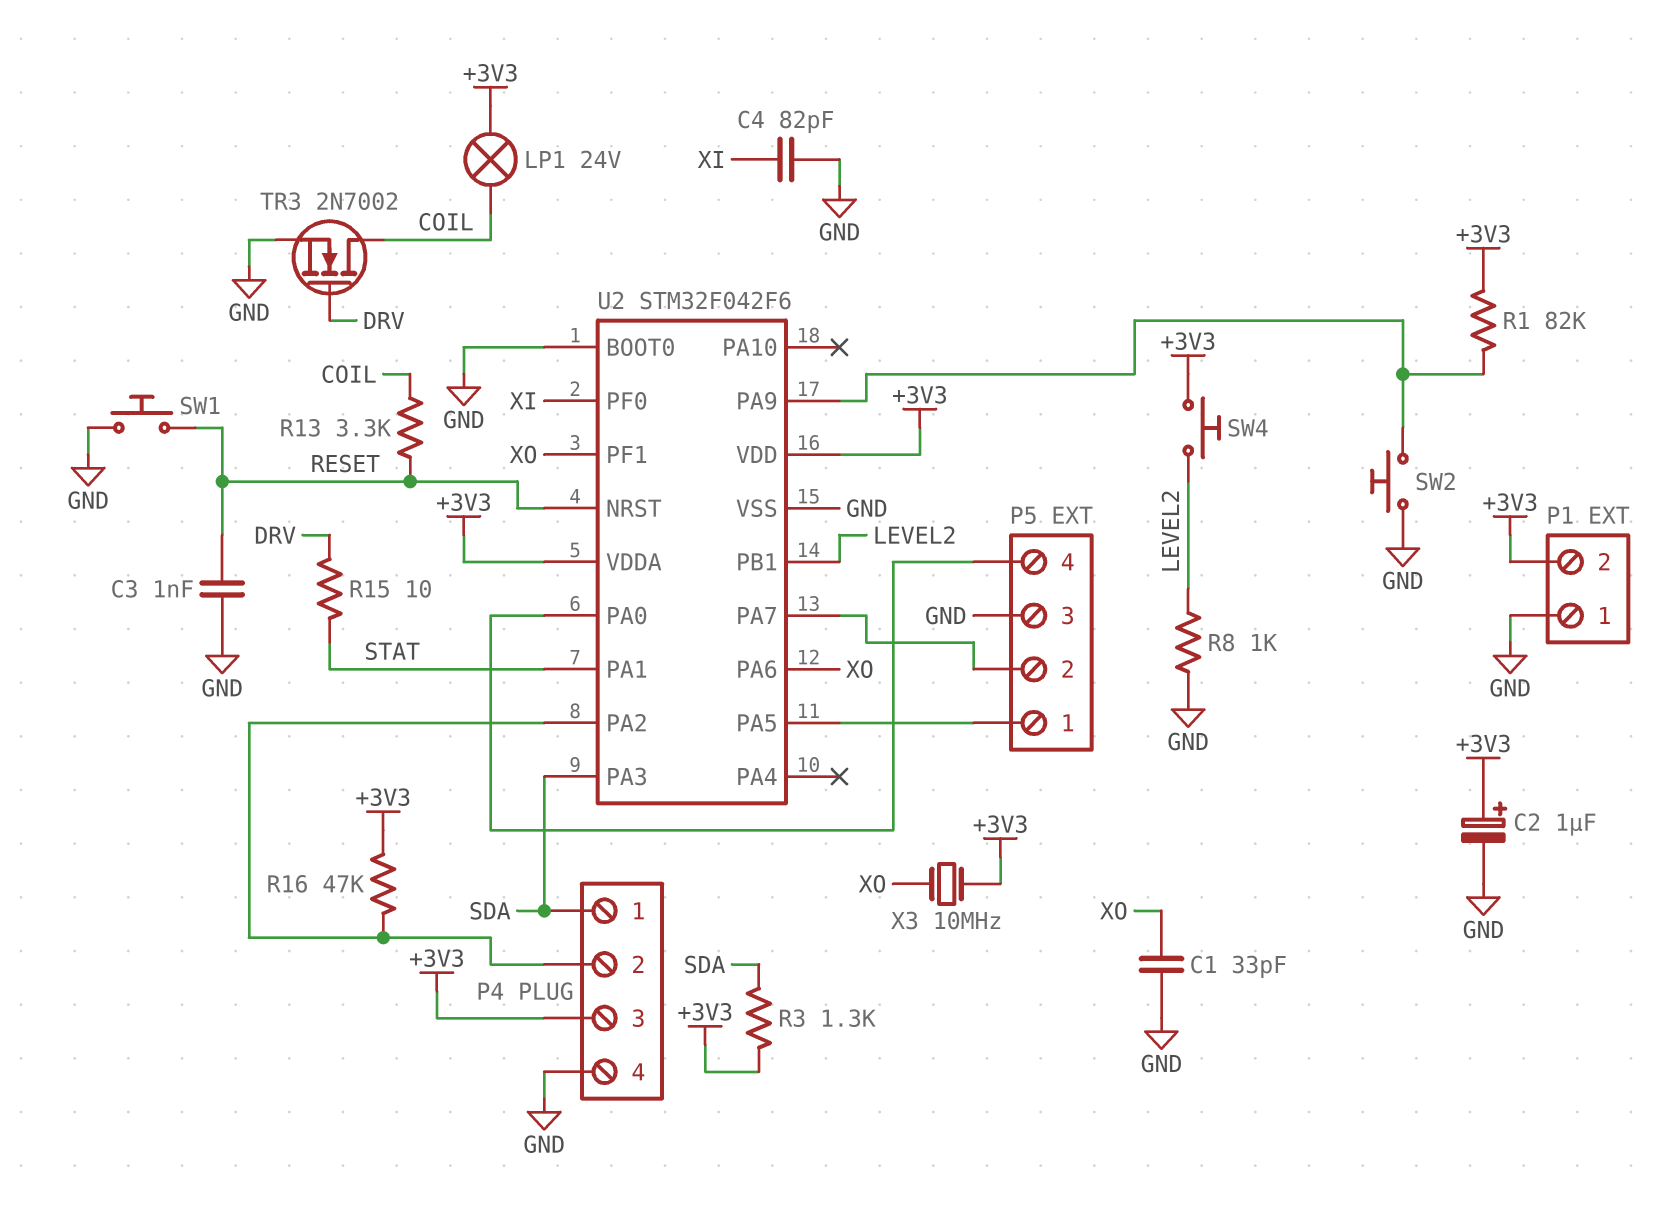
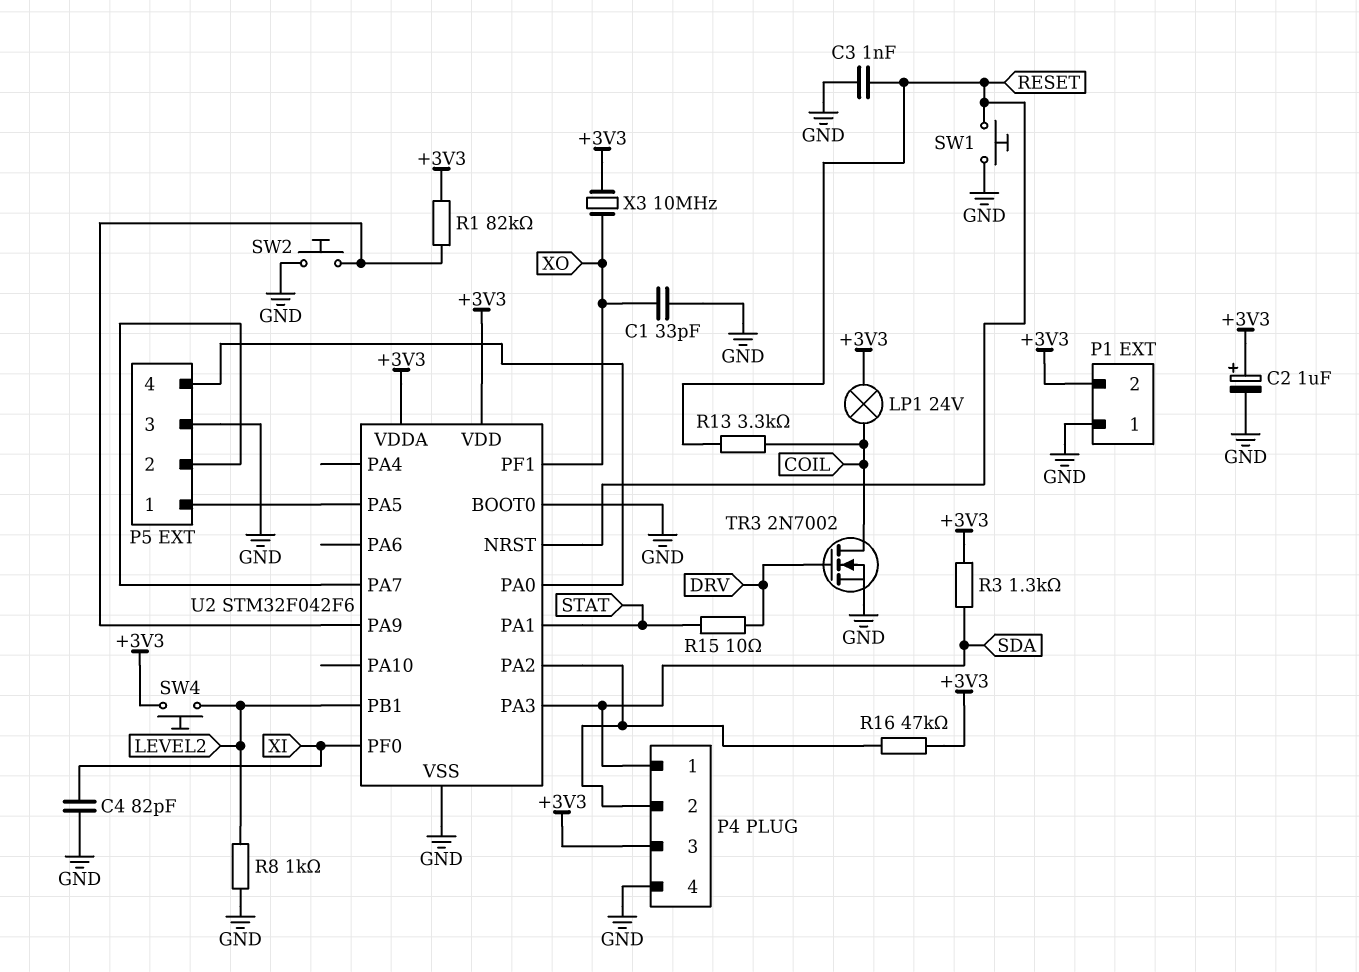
U2 pin PA6: XO -> none

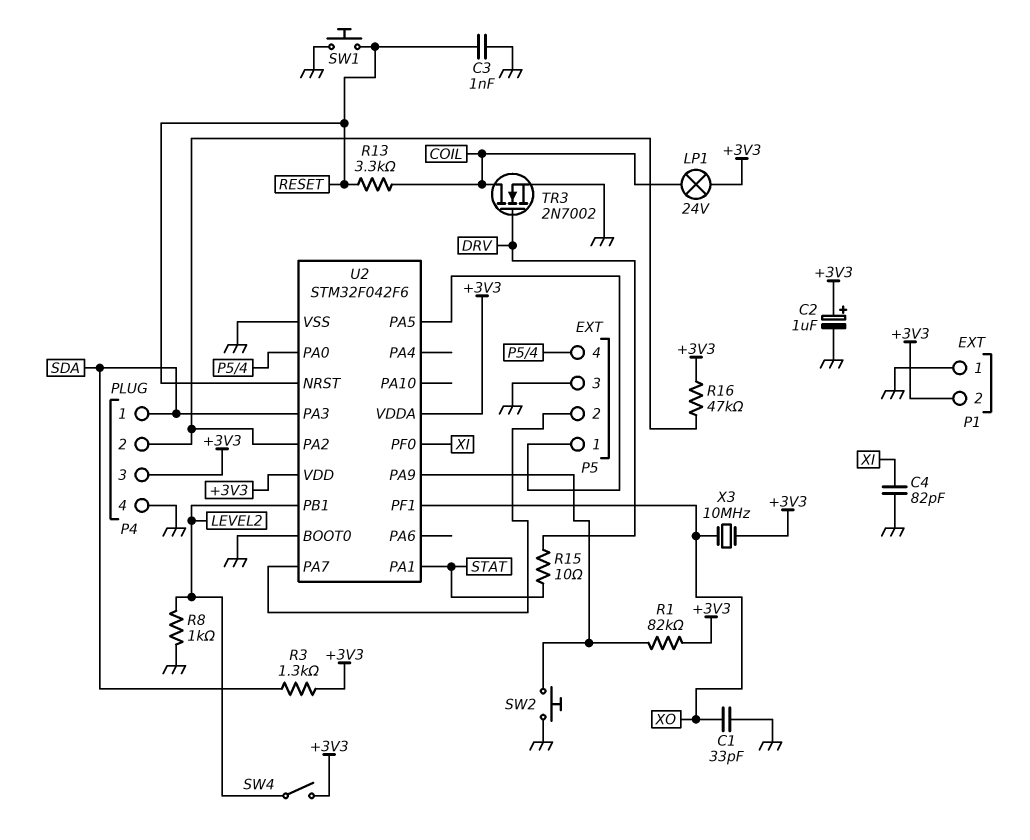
SW4: button (+3V3, LEVEL2) -> switch (+3V3, LEVEL2)

